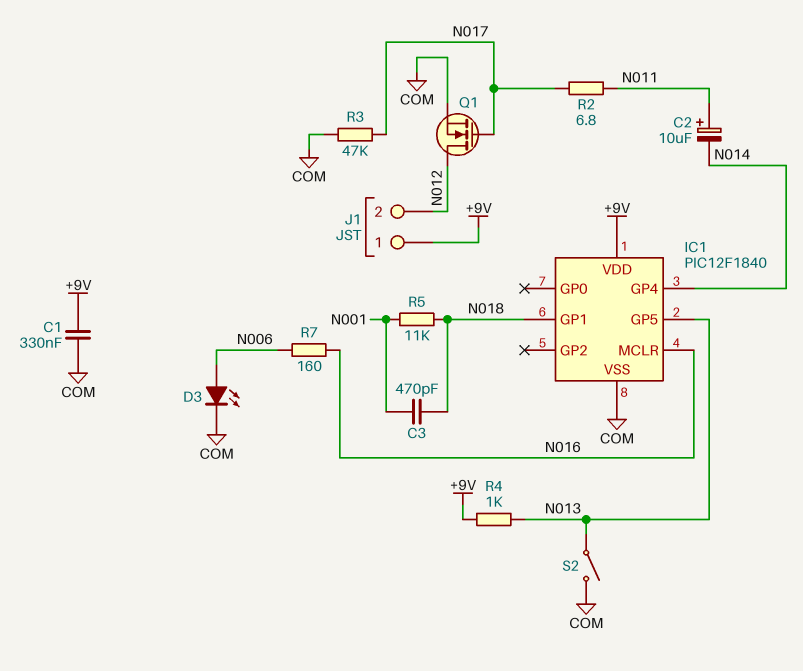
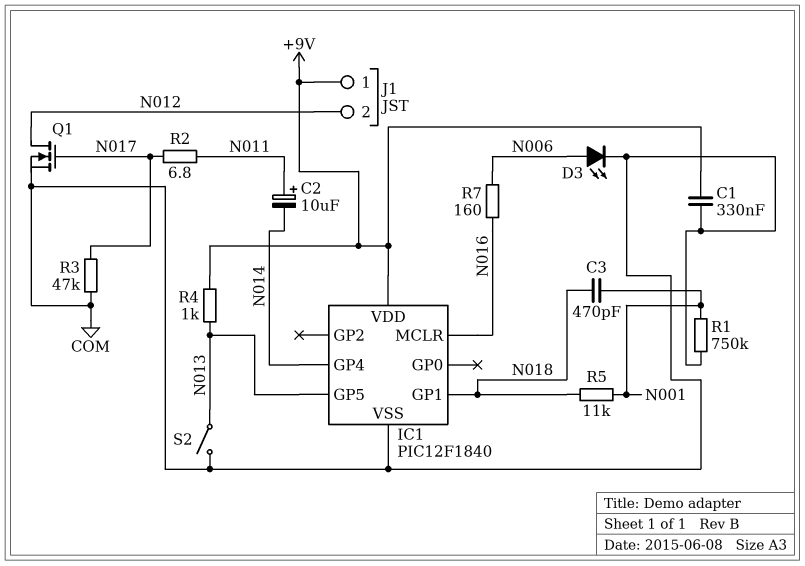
R1: none -> 750k (COM, N001)

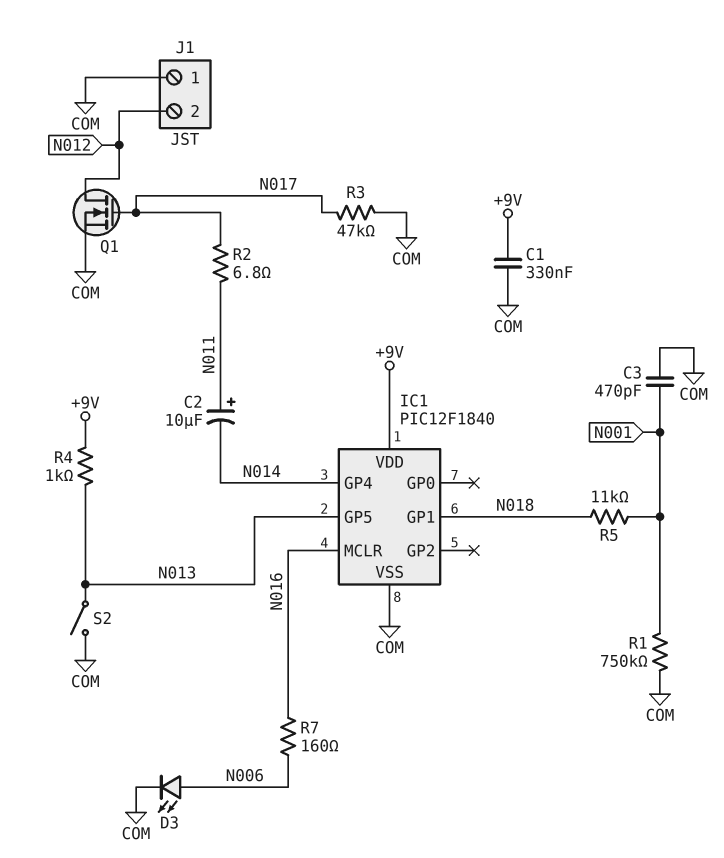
C3: 470pF (N001, N018) -> 470pF (COM, N001)
J1 pin 1: +9V -> COM

